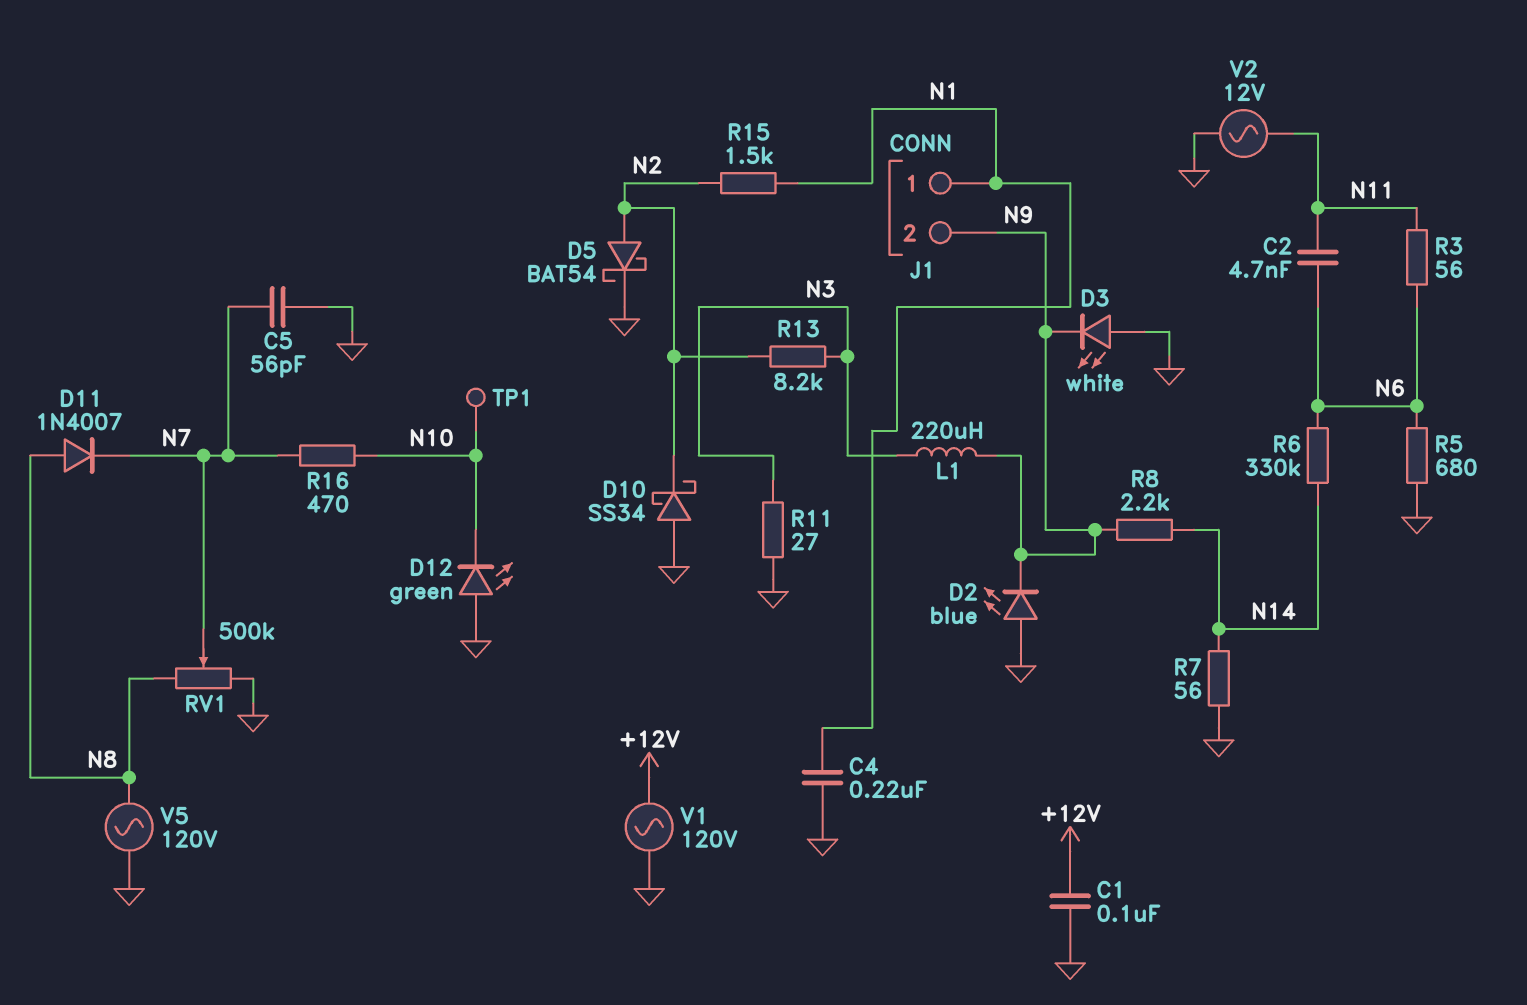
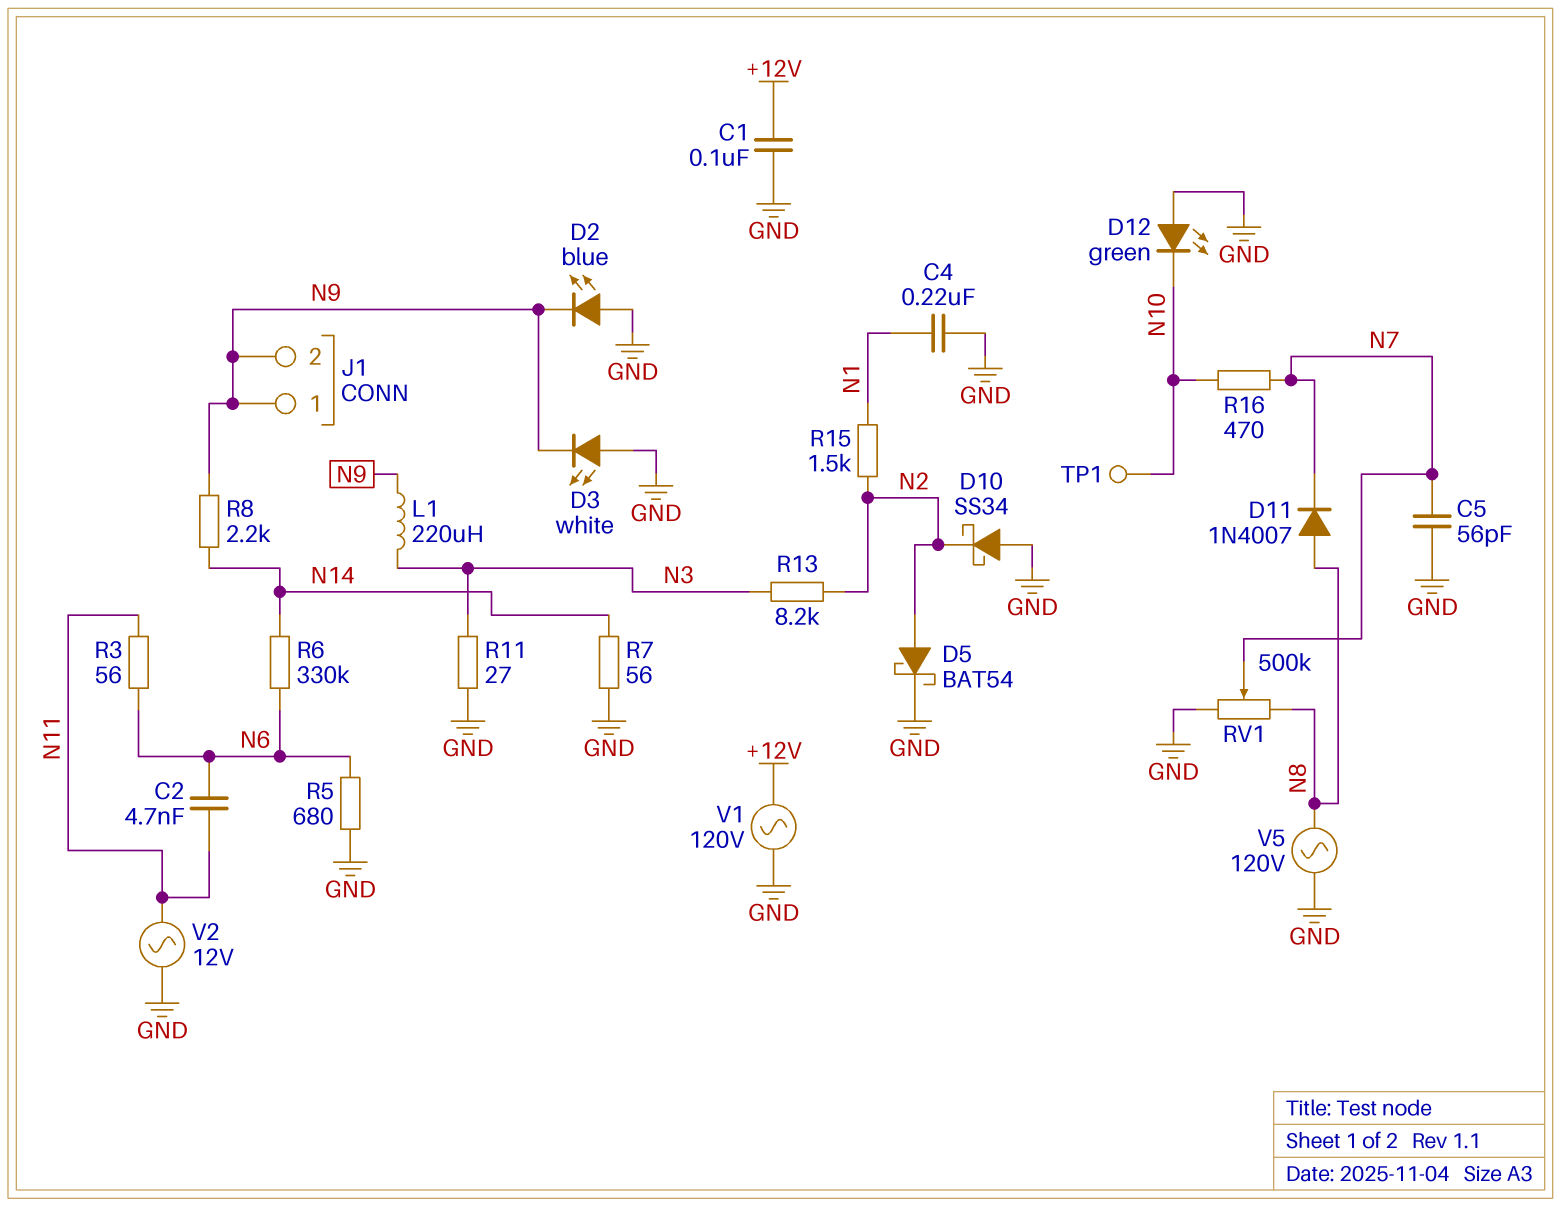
J1 pin 1: N1 -> N9

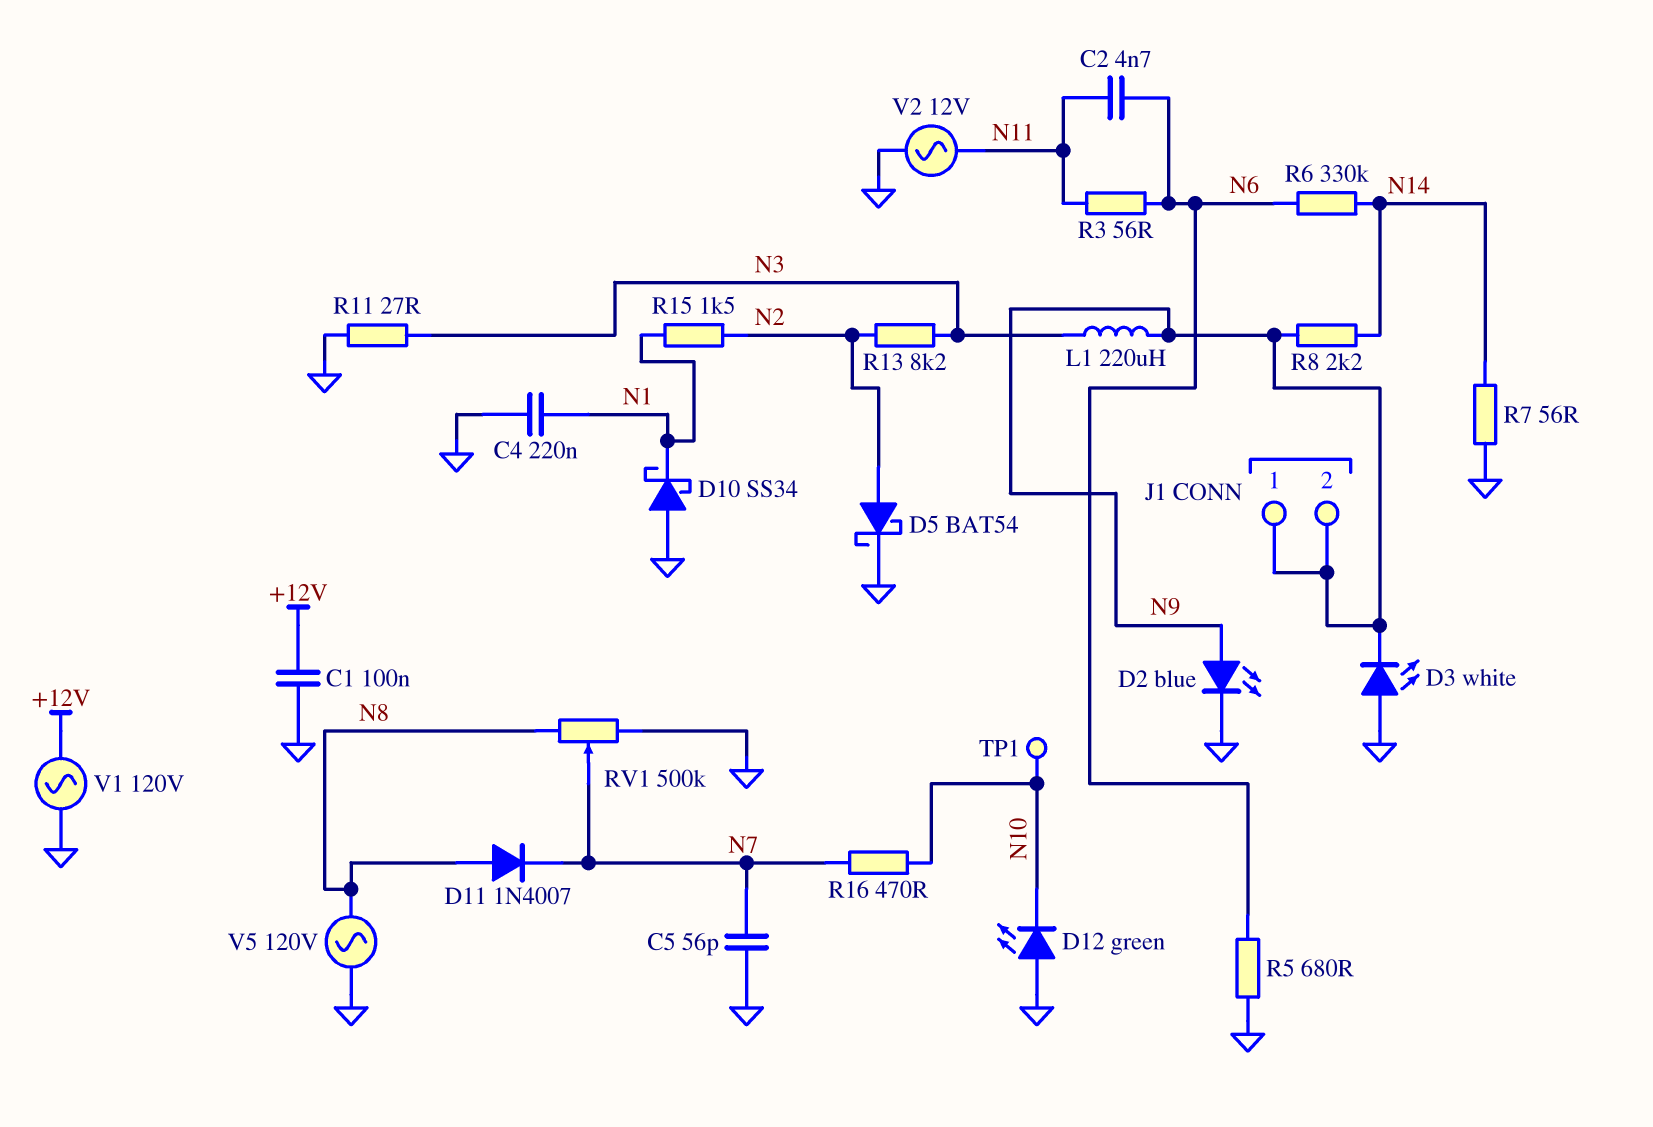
D2: LED blue (A GND, K N9) -> LED blue (A N9, K GND)
D10: schottky SS34 (A GND, K N2) -> schottky SS34 (A GND, K N1)

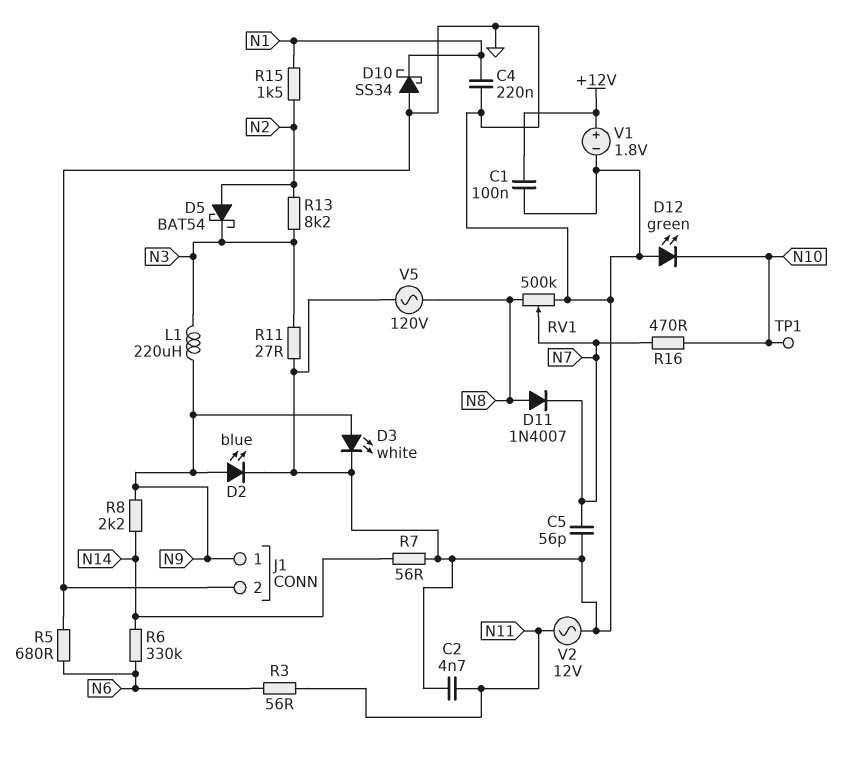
C2: 4.7nF (N6, N11) -> 4.7nF (GND, N11)
D3: LED white (A GND, K N9) -> LED white (A N9, K GND)
D5: schottky BAT54 (A N2, K GND) -> schottky BAT54 (A N2, K N3)
J1 pin 2: N9 -> GND
V1: AC 120V (+12V, GND) -> 1.8V (plus +12V, minus GND)

